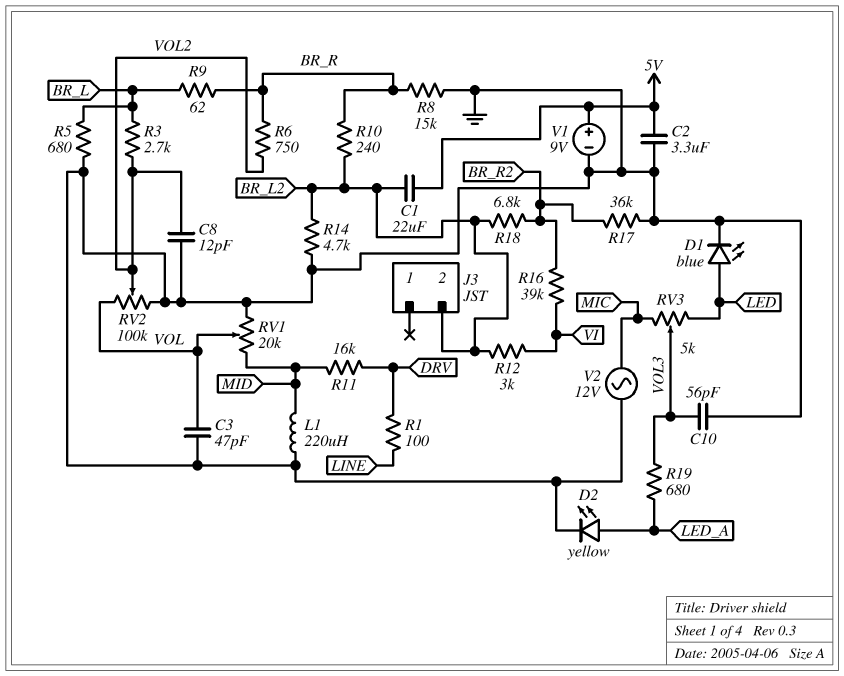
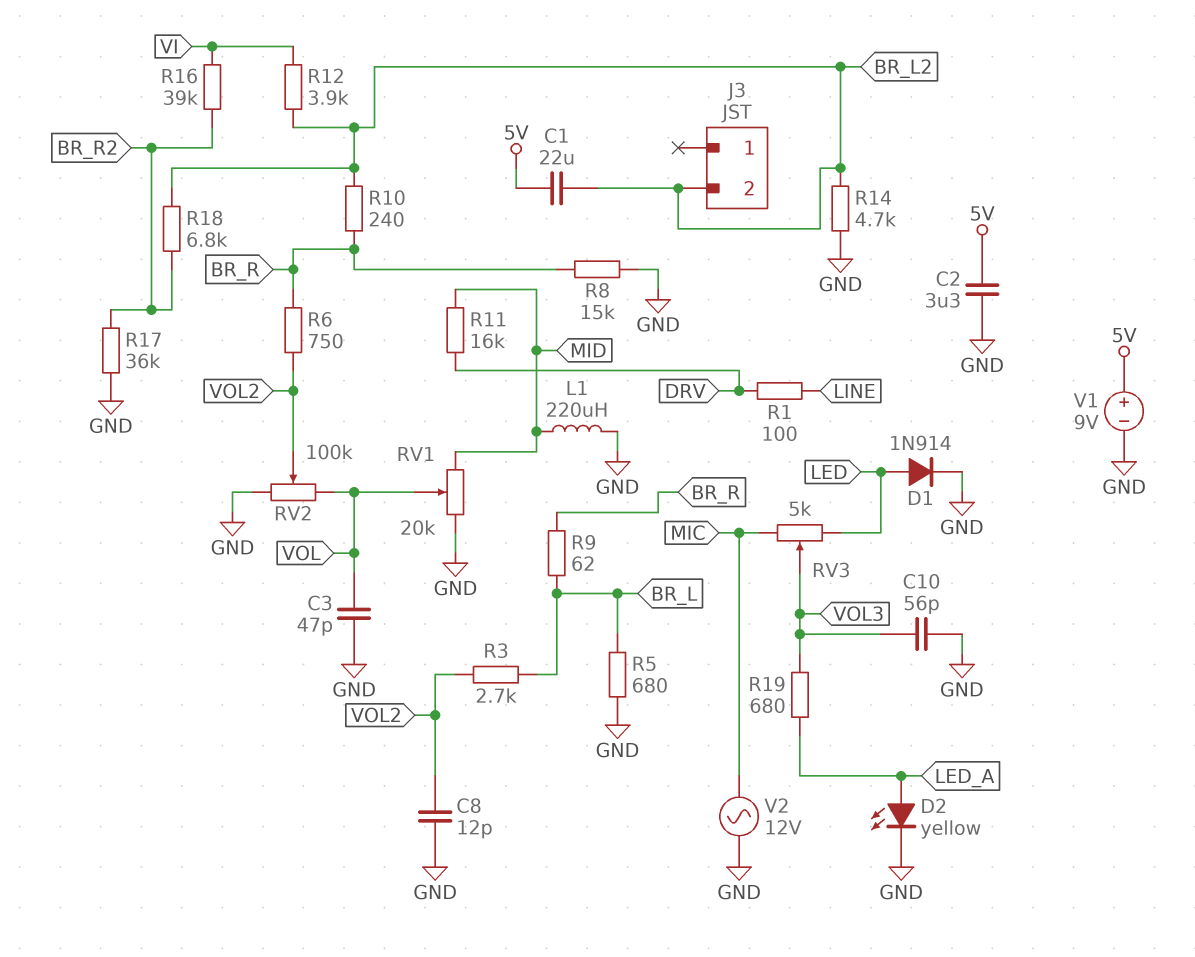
D1: LED blue (A LED, K GND) -> diode 1N914 (A LED, K GND)
R12: 3k (BR_L2, VI) -> 3.9k (BR_L2, VI)

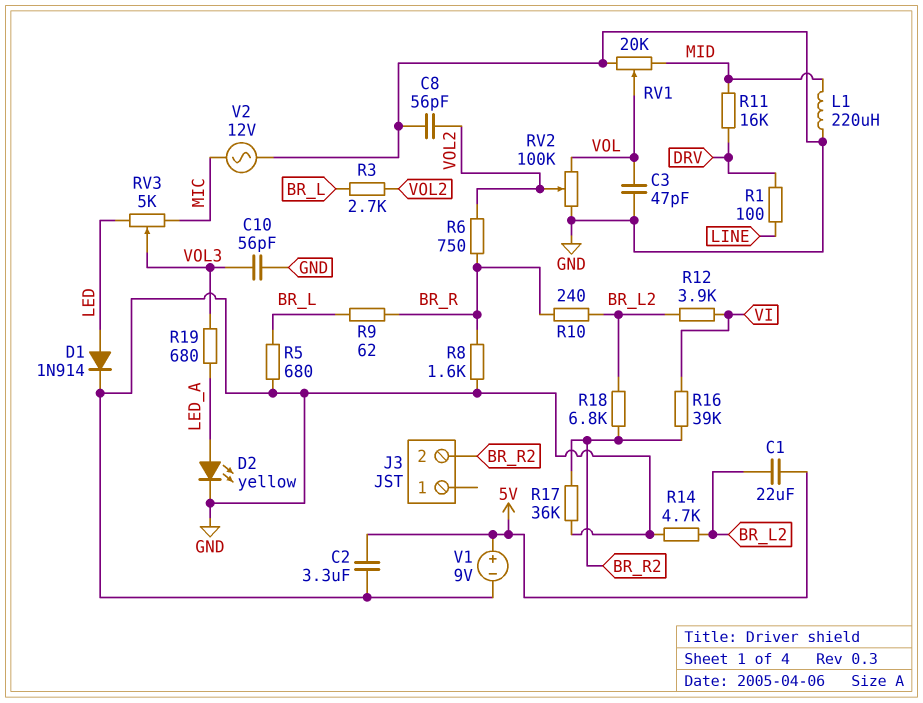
C8: 12pF (GND, VOL2) -> 56pF (GND, VOL2)
J3 pin 2: BR_L2 -> BR_R2
R8: 15k (BR_R, GND) -> 1.6k (BR_R, GND)

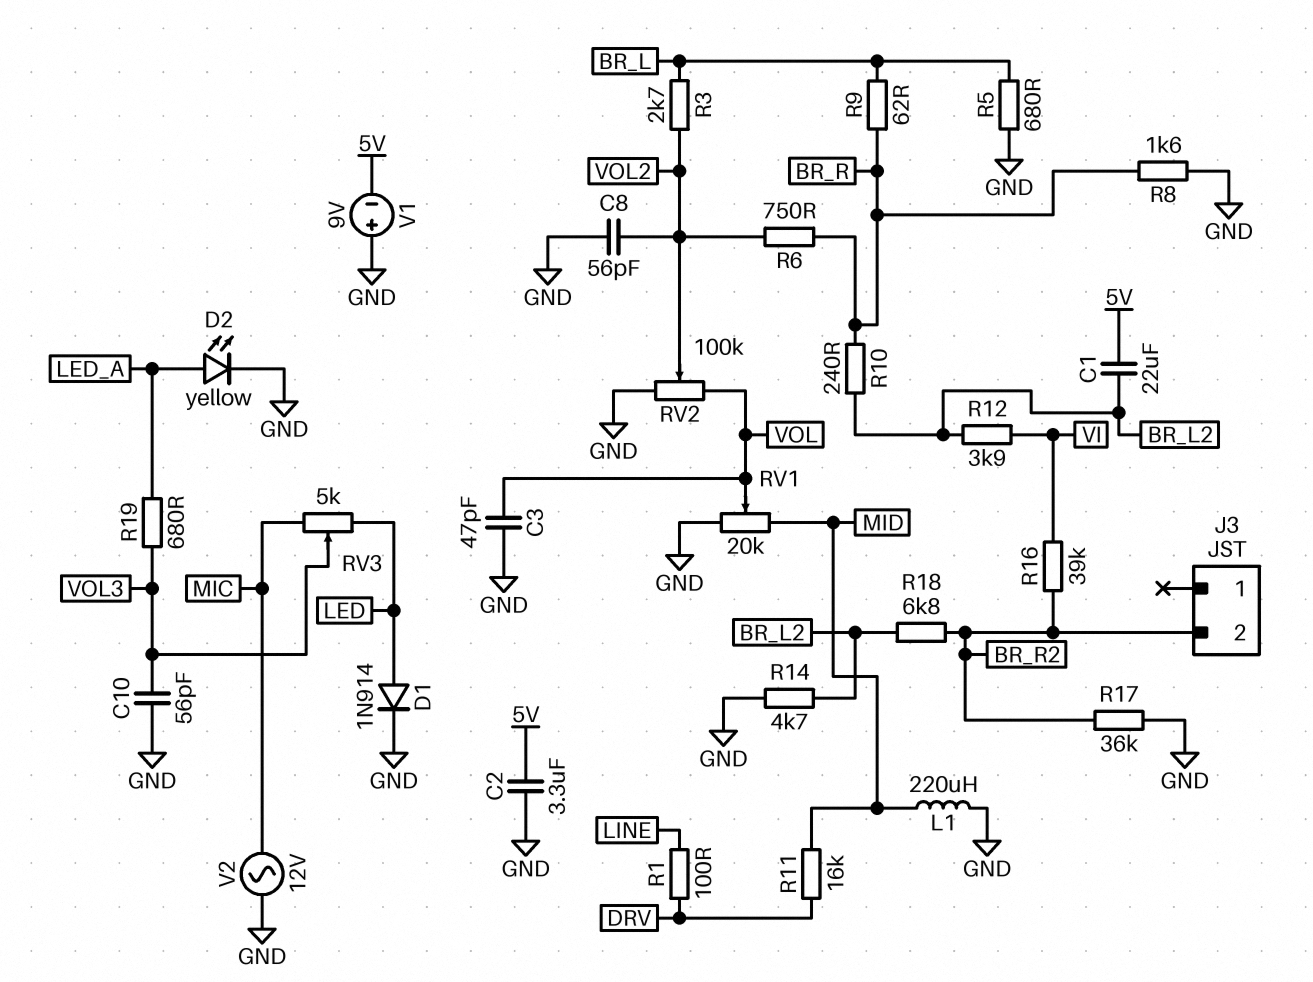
V1: 9V (plus 5V, minus GND) -> 9V (plus GND, minus 5V)

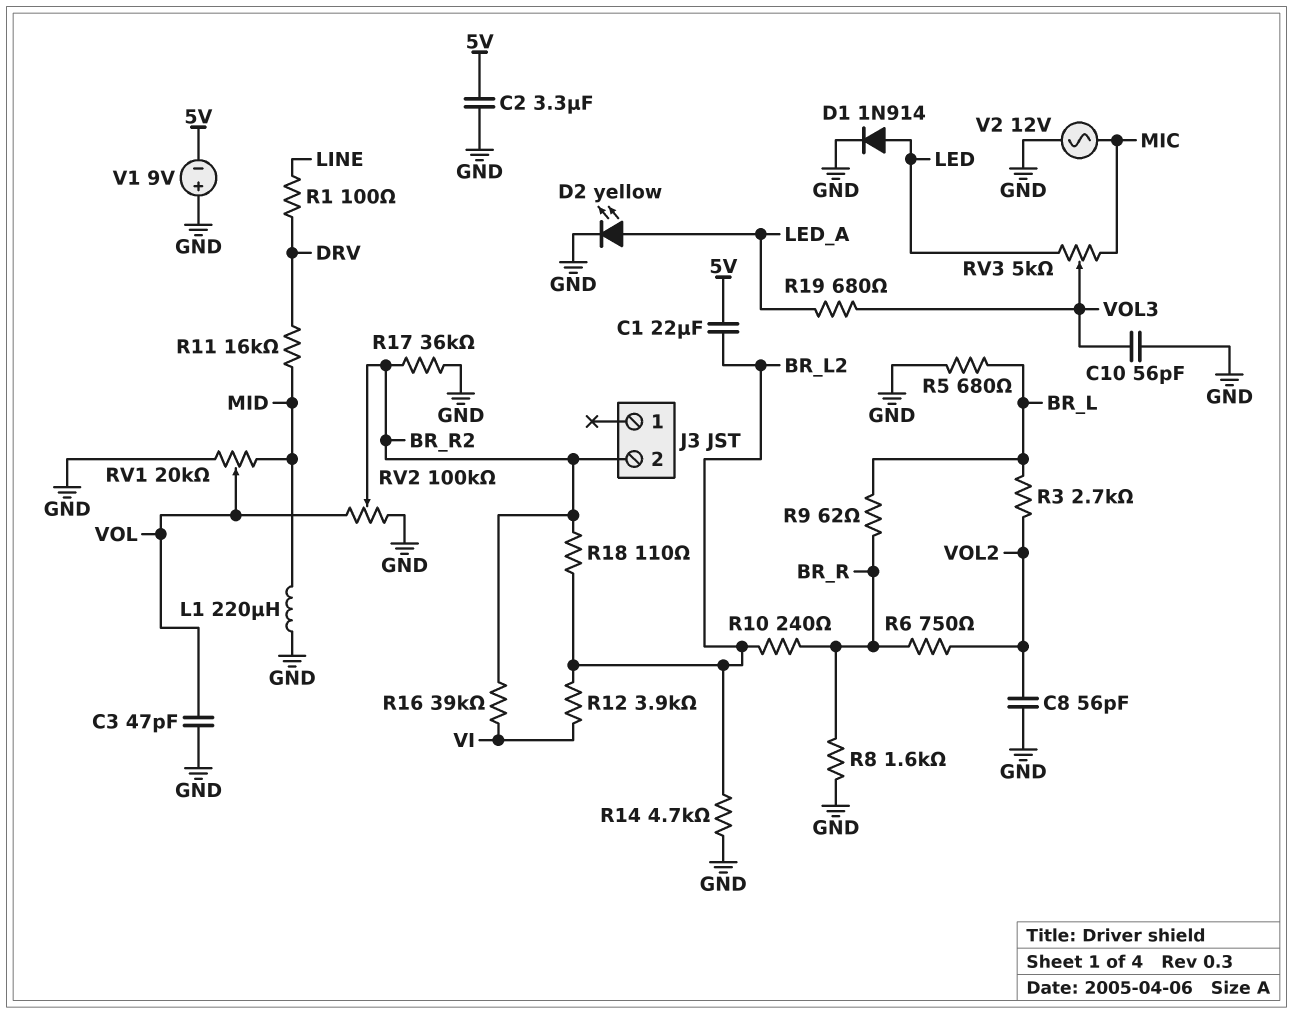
R18: 6.8k (BR_L2, BR_R2) -> 110 (BR_L2, BR_R2)
RV2: 100k (GND, VOL, wiper VOL2) -> 100k (GND, VOL, wiper BR_R2)

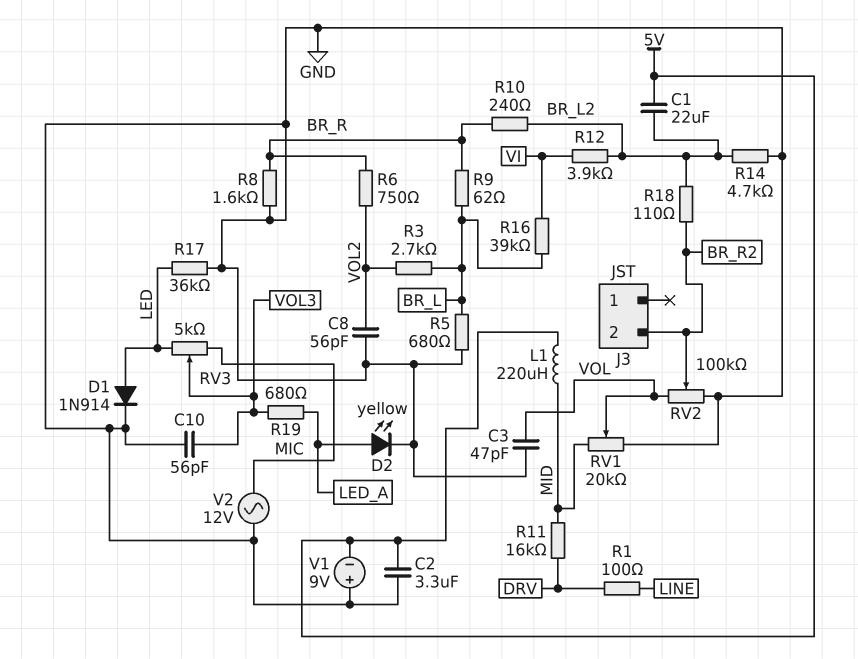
L1: 220uH (GND, MID) -> 220uH (5V, MID)
R16: 39k (BR_R2, VI) -> 39k (BR_L, VI)
R17: 36k (BR_R2, GND) -> 36k (GND, LED)

